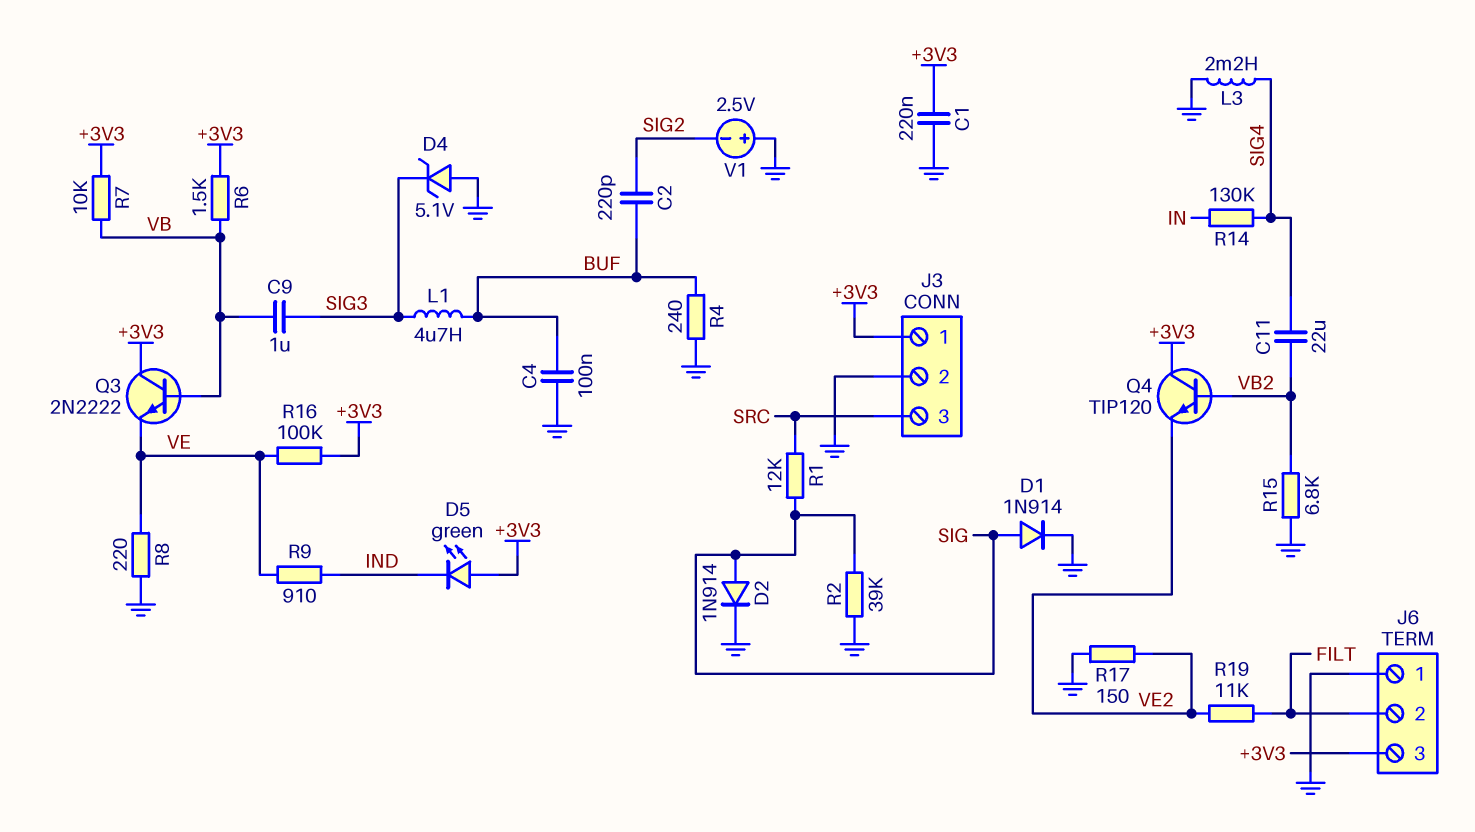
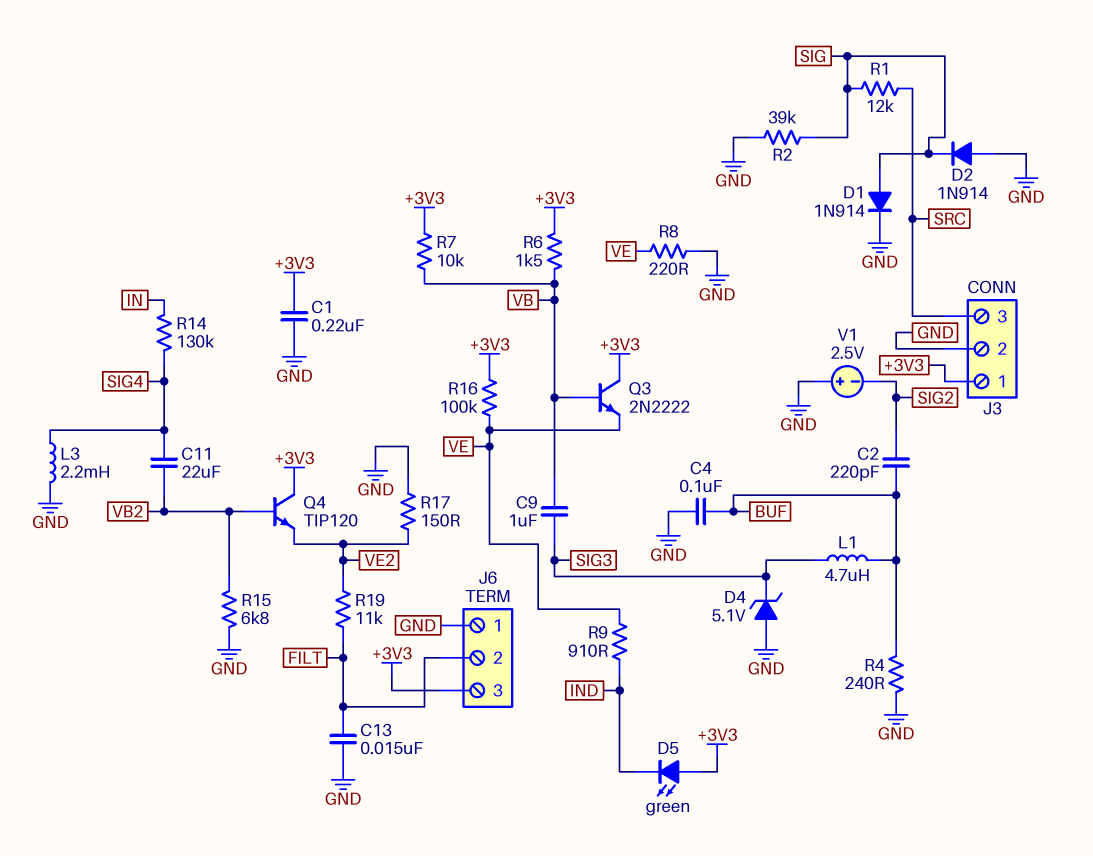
C13: none -> 15nF (FILT, GND)
D2: diode 1N914 (A SIG, K GND) -> diode 1N914 (A GND, K SIG)

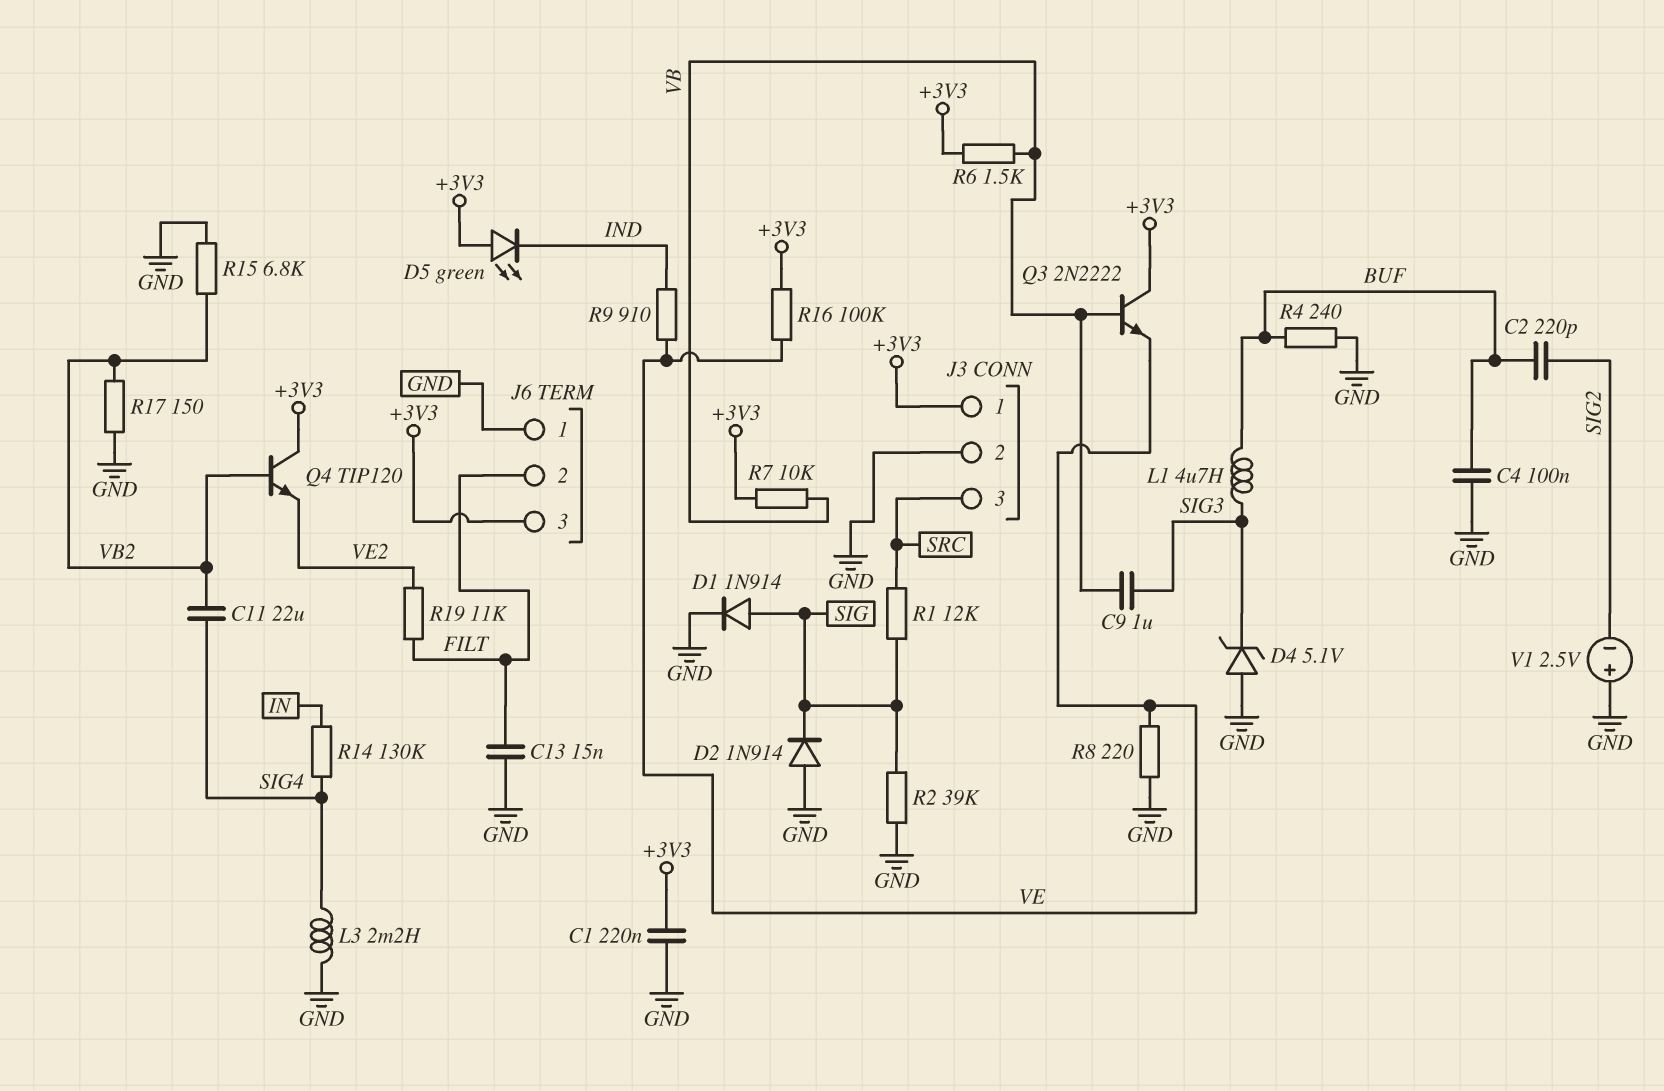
R17: 150 (GND, VE2) -> 150 (GND, VB2)

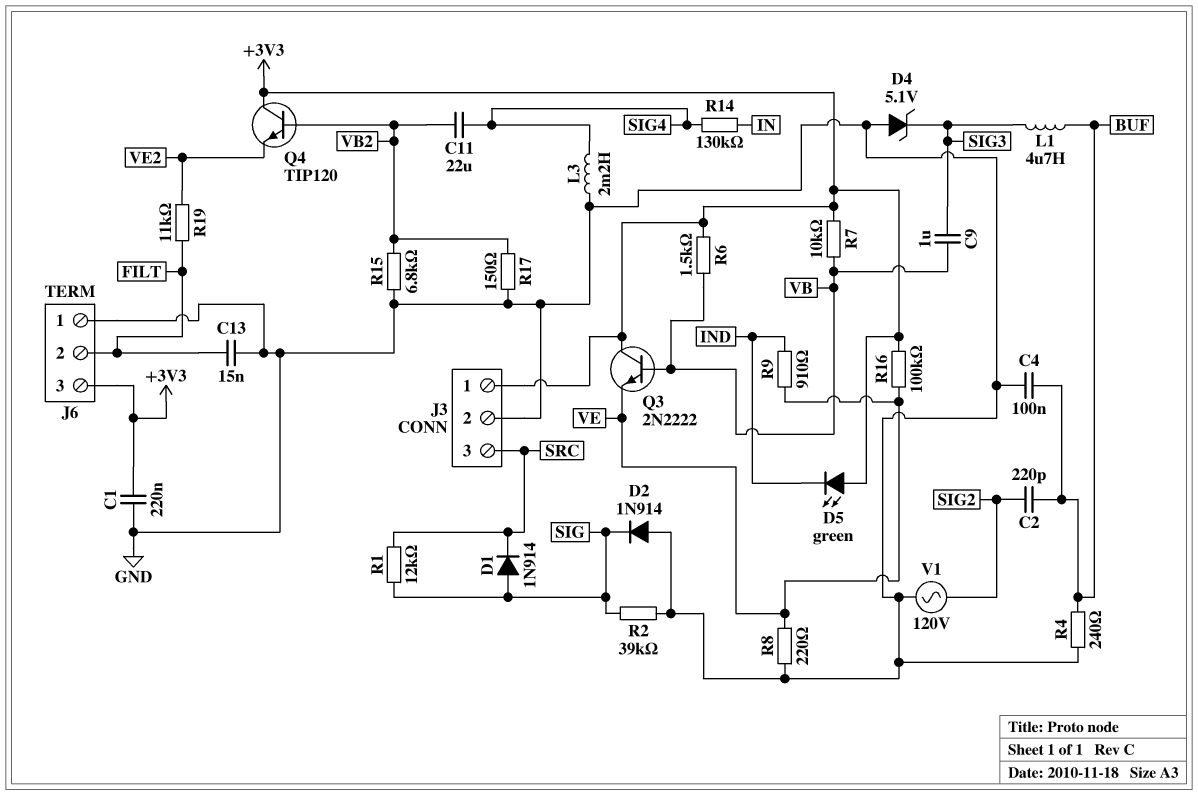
D1: diode 1N914 (A SIG, K GND) -> diode 1N914 (A SIG, K SRC)
V1: 2.5V (plus GND, minus SIG2) -> AC 120V (GND, SIG2)

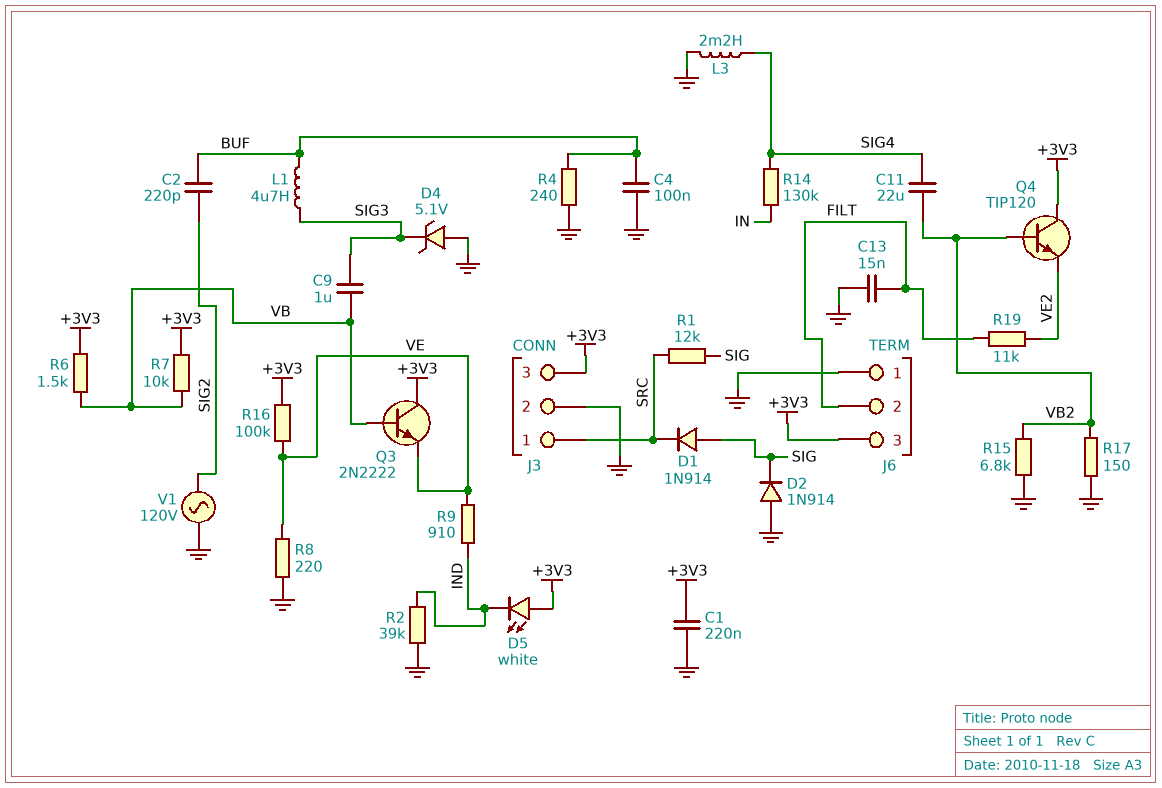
D5: LED green (A +3V3, K IND) -> LED white (A +3V3, K IND)
J3 pin 1: +3V3 -> SRC
J3 pin 3: SRC -> +3V3
R2: 39k (GND, SIG) -> 39k (GND, IND)

